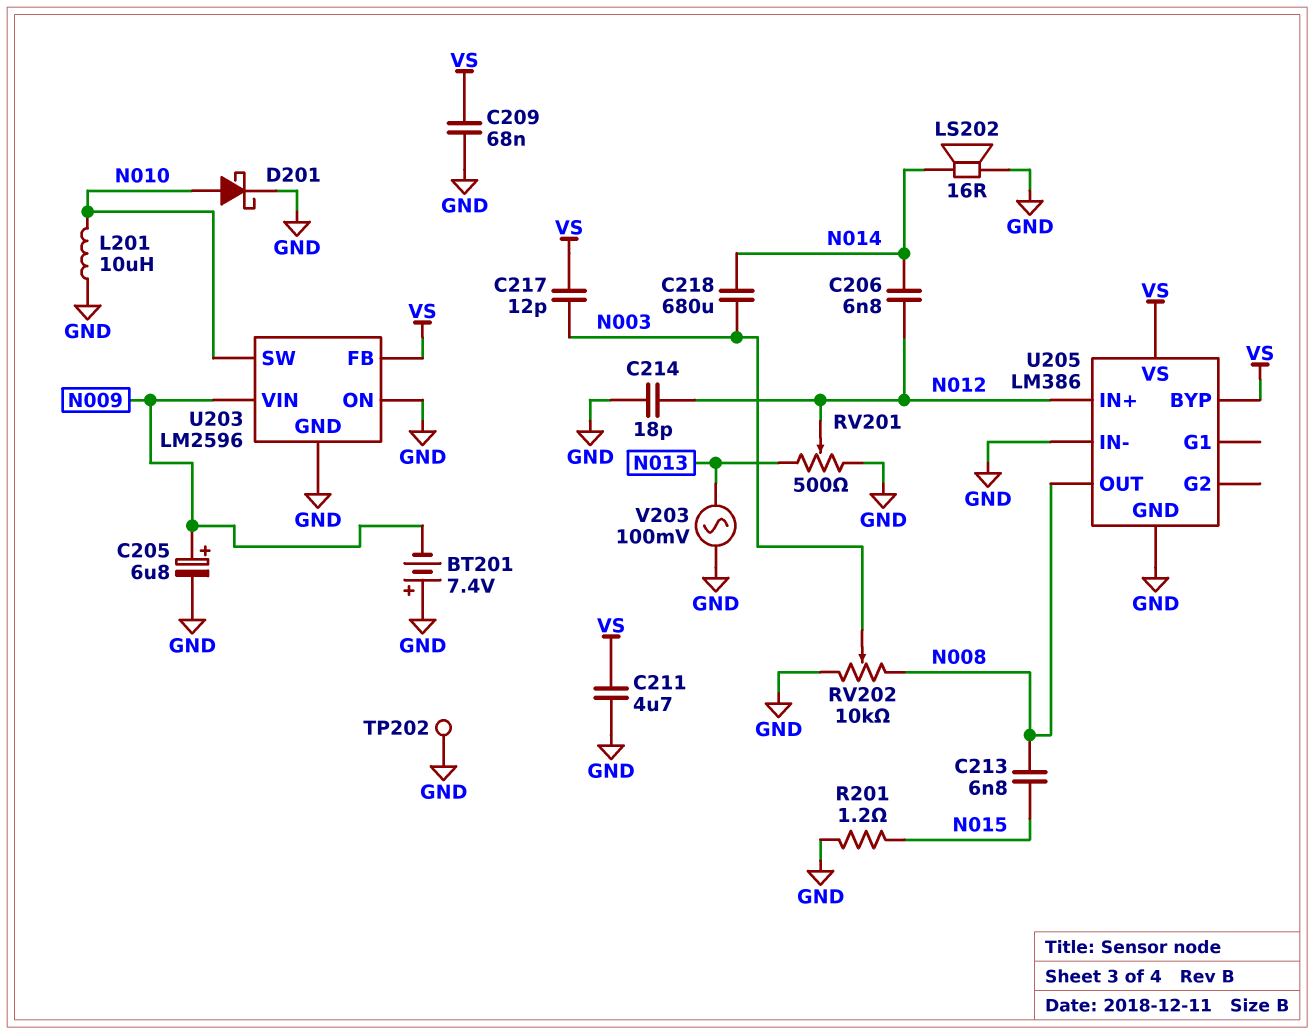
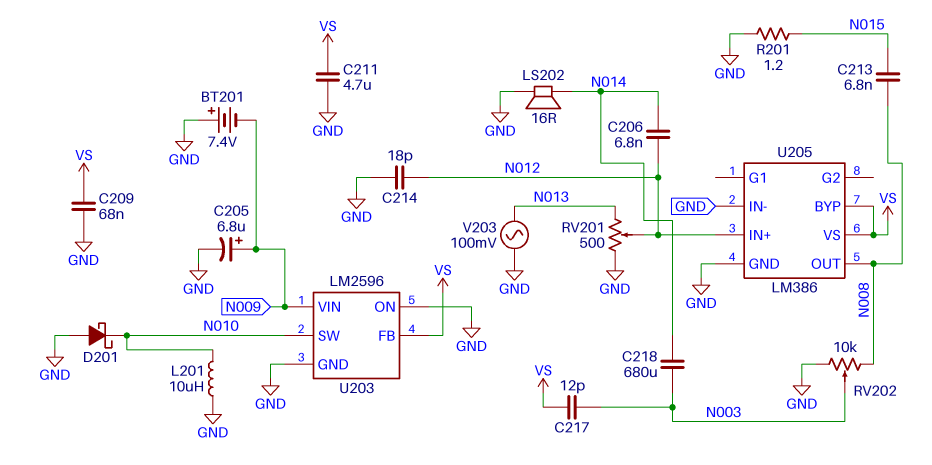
D201: schottky (A N010, K GND) -> schottky (A GND, K N010)
TP202: test point (GND) -> none

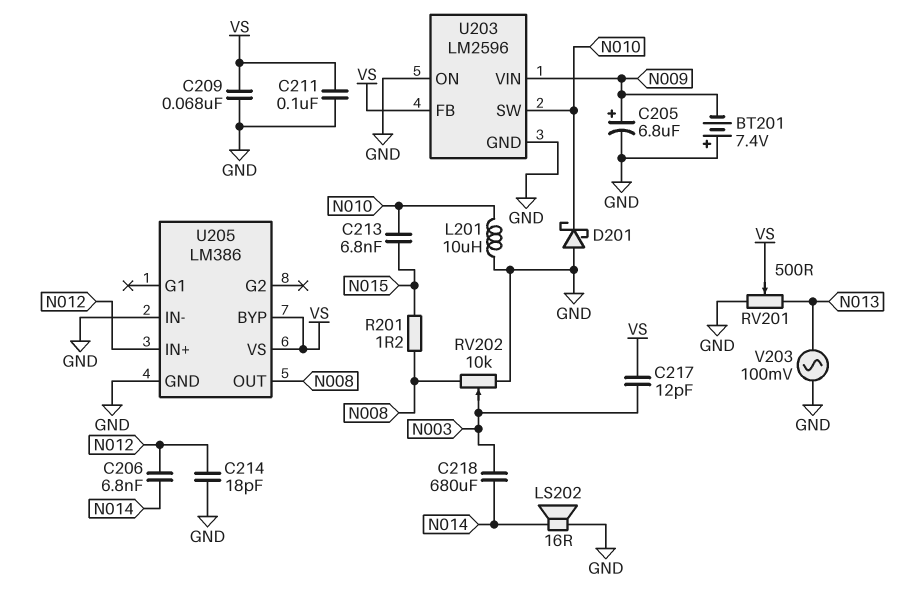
C211: 4.7uF (GND, VS) -> 100nF (GND, VS)
C213: 6.8nF (N008, N015) -> 6.8nF (N010, N015)
R201: 1.2 (GND, N015) -> 1.2 (N008, N015)
RV201: 500 (GND, N013, wiper N012) -> 500 (GND, N013, wiper VS)

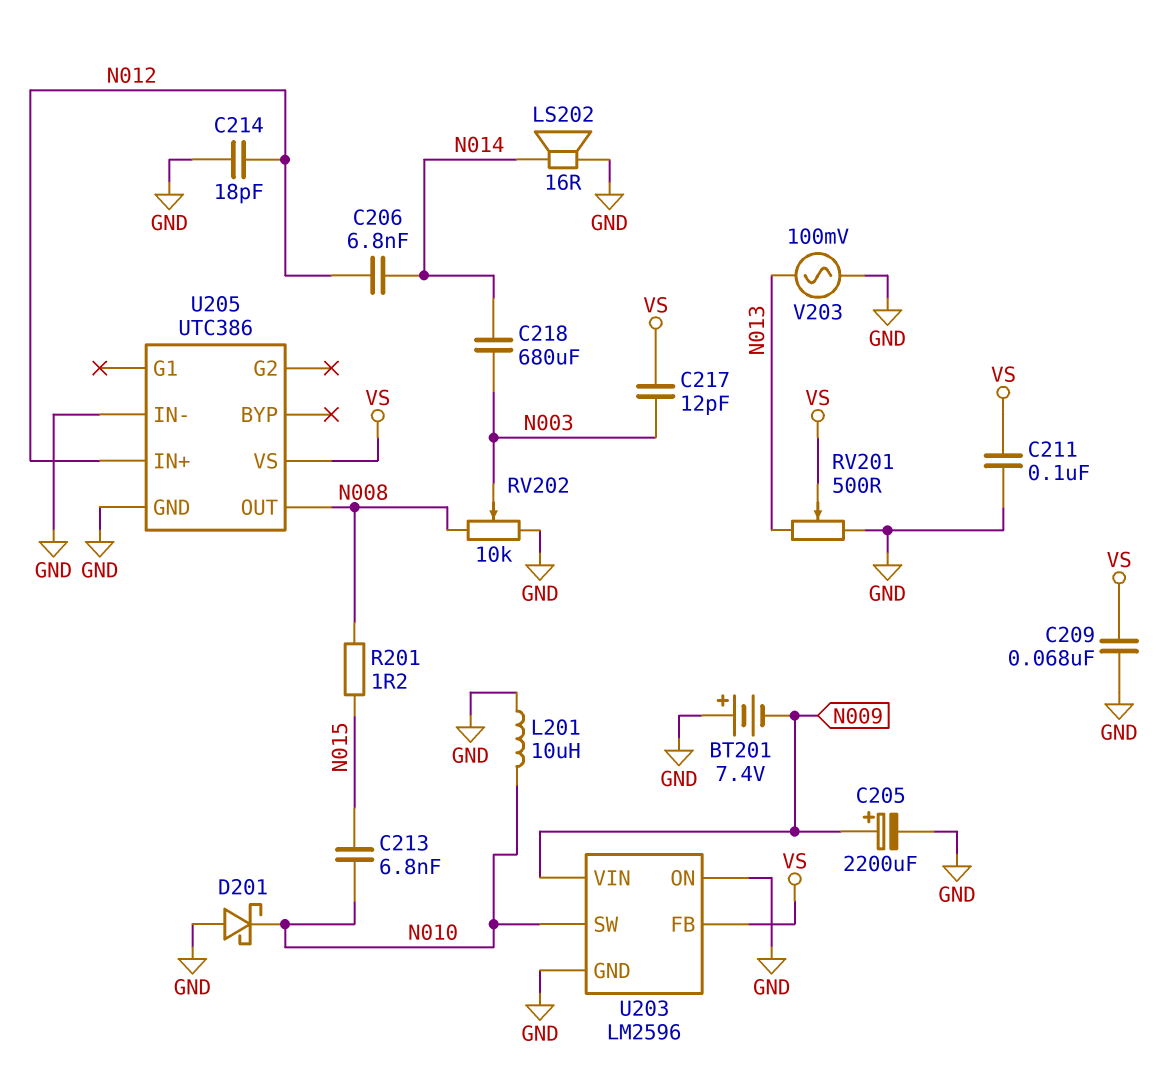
C205: 6.8uF (plus N009, minus GND) -> 2200uF (plus N009, minus GND)
U205: LM386 -> UTC386
U205 pin BYP: VS -> none

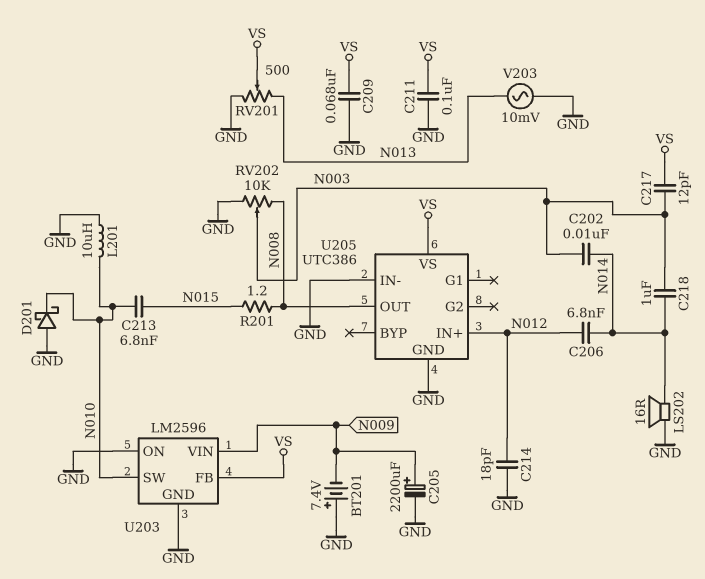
C202: none -> 10nF (N003, N014)
C218: 680uF (N003, N014) -> 1uF (N003, N014)
V203: AC 100mV (GND, N013) -> AC 10mV (GND, N013)

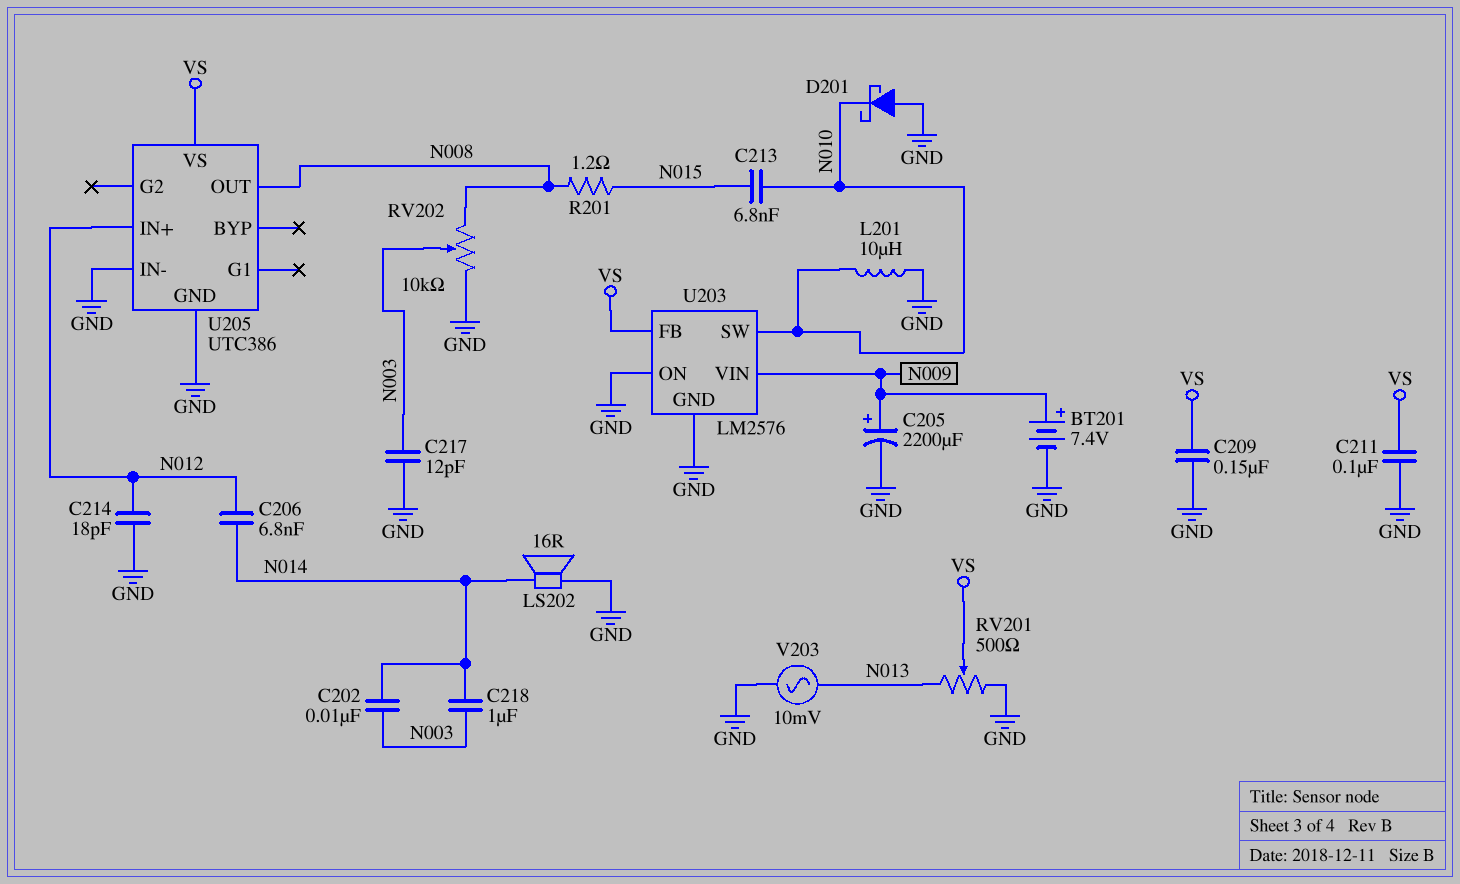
BT201: 7.4V (plus GND, minus N009) -> 7.4V (plus N009, minus GND)
C209: 68nF (GND, VS) -> 150nF (GND, VS)
C217: 12pF (N003, VS) -> 12pF (GND, N003)
U203: LM2596 -> LM2576

